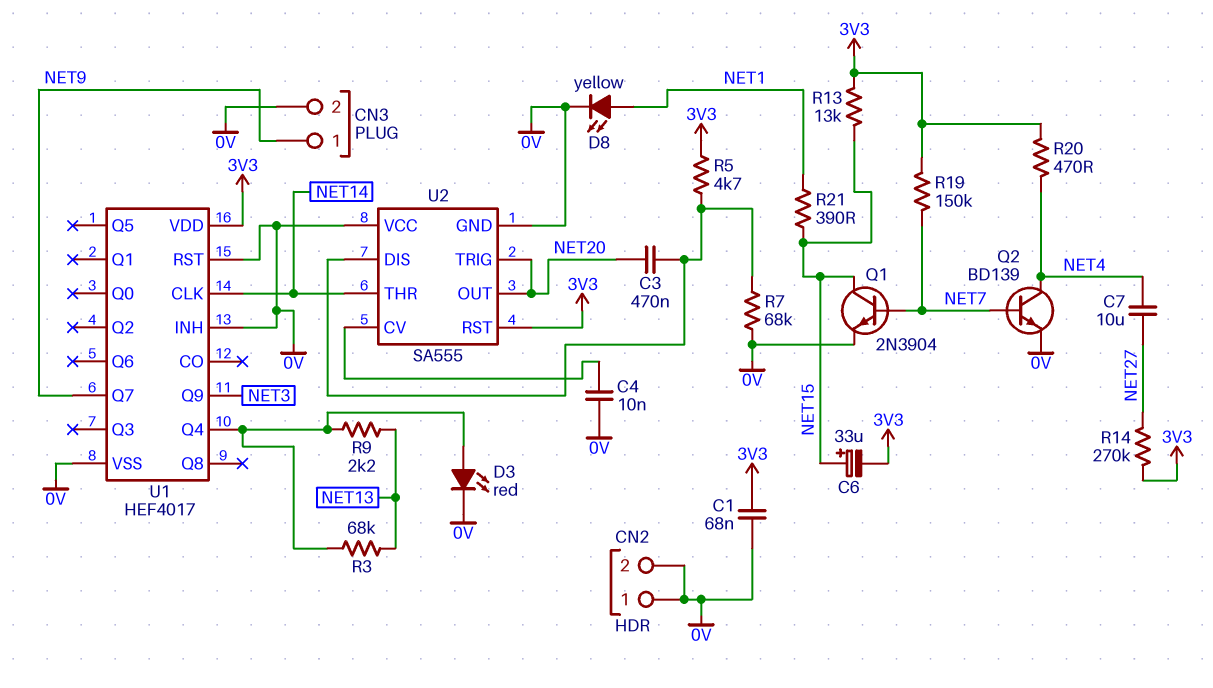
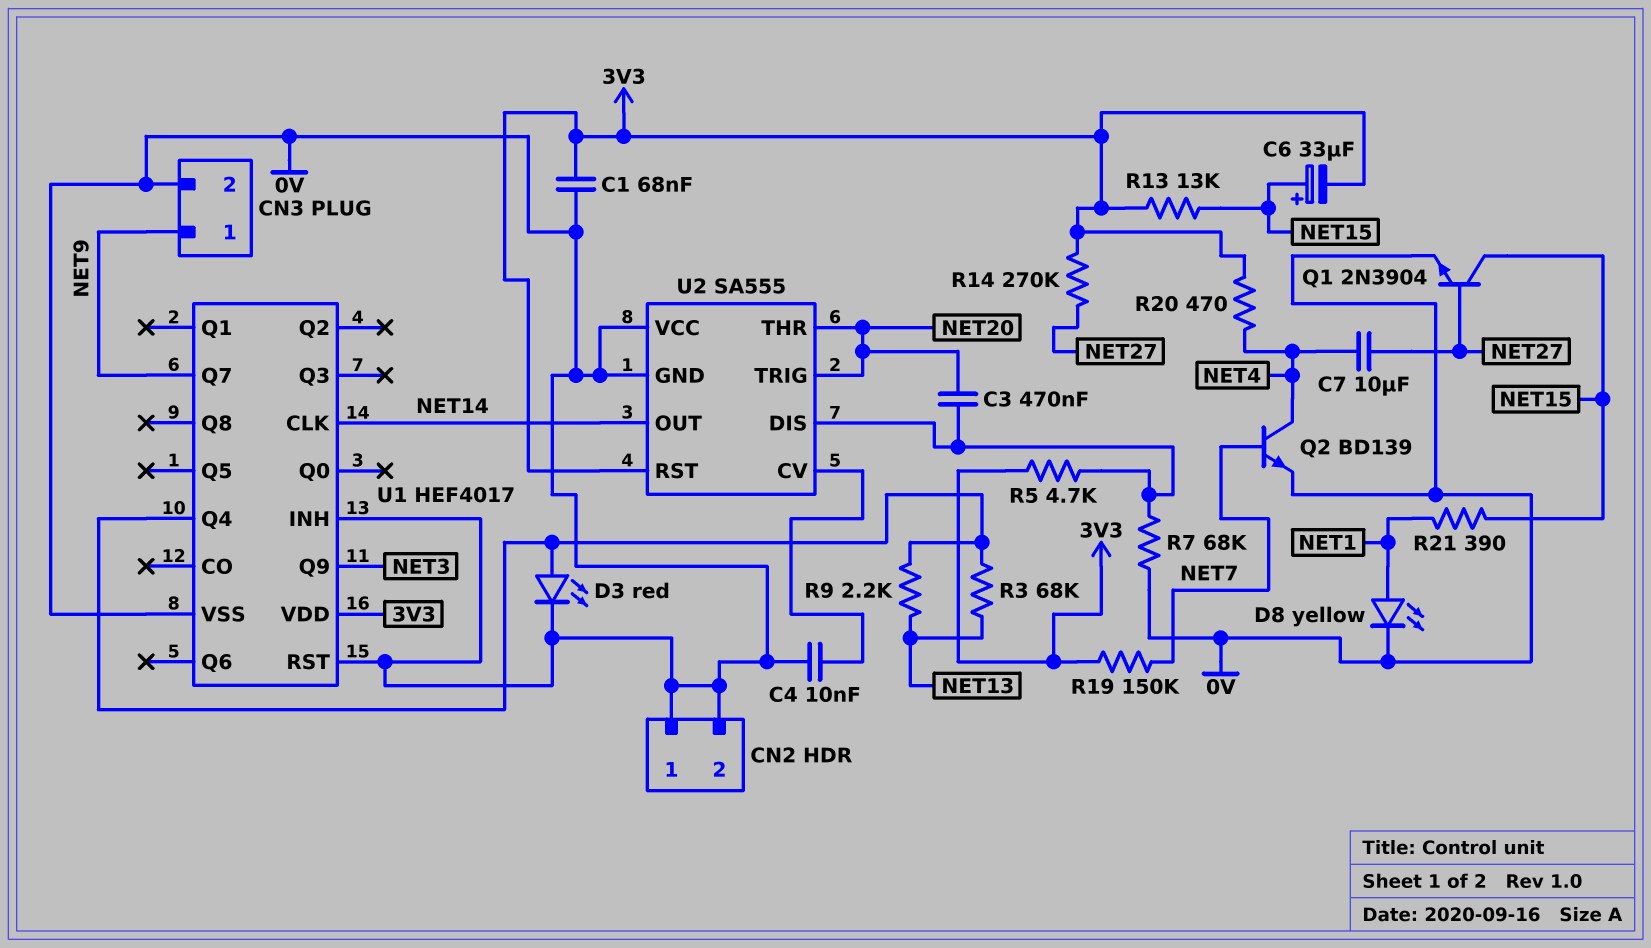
Q1: NPN 2N3904 (B NET7, C NET15, E 0V) -> NPN 2N3904 (B NET27, C NET15, E 0V)
U2 pin OUT: NET20 -> NET14
U2 pin THR: NET14 -> NET20

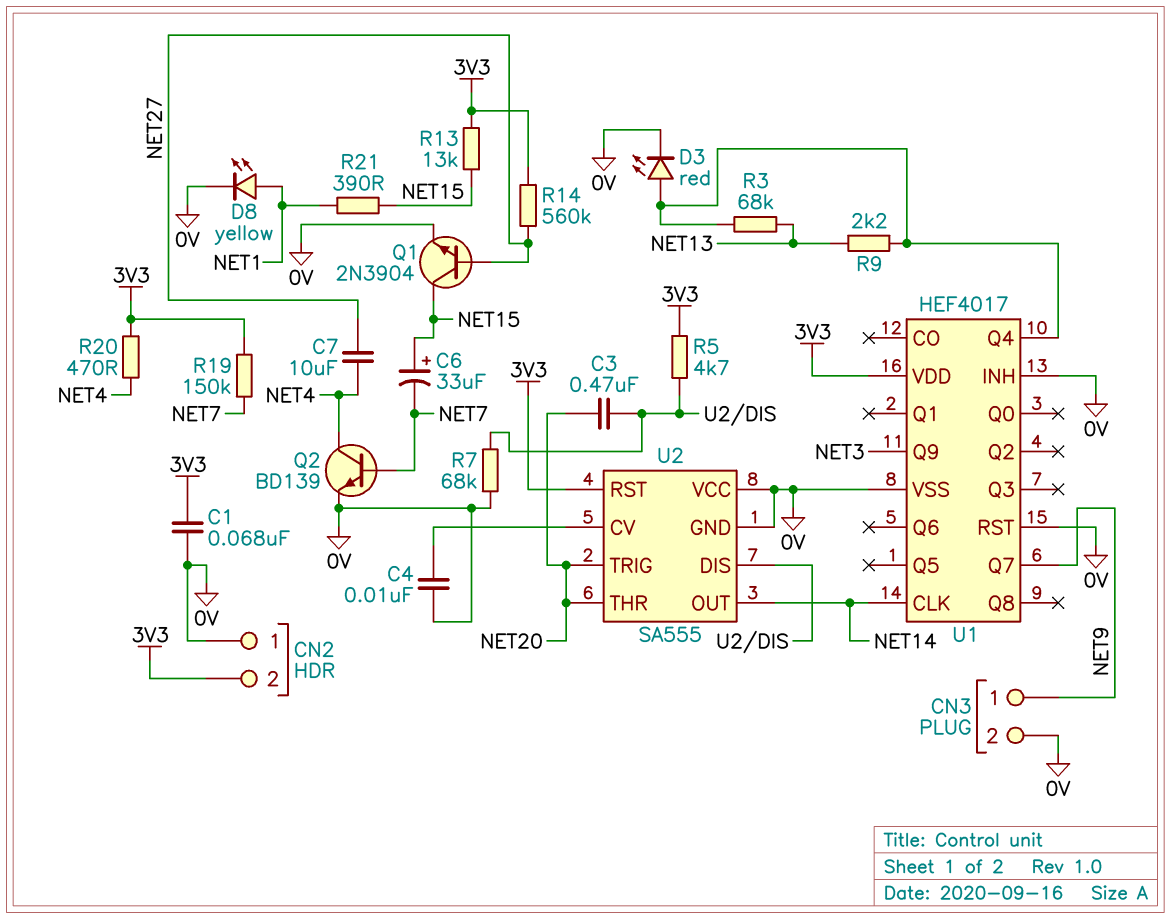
C6: 33uF (plus NET15, minus 3V3) -> 33uF (plus NET15, minus NET7)
CN2 pin 2: 0V -> 3V3
R14: 270k (3V3, NET27) -> 560k (3V3, NET27)

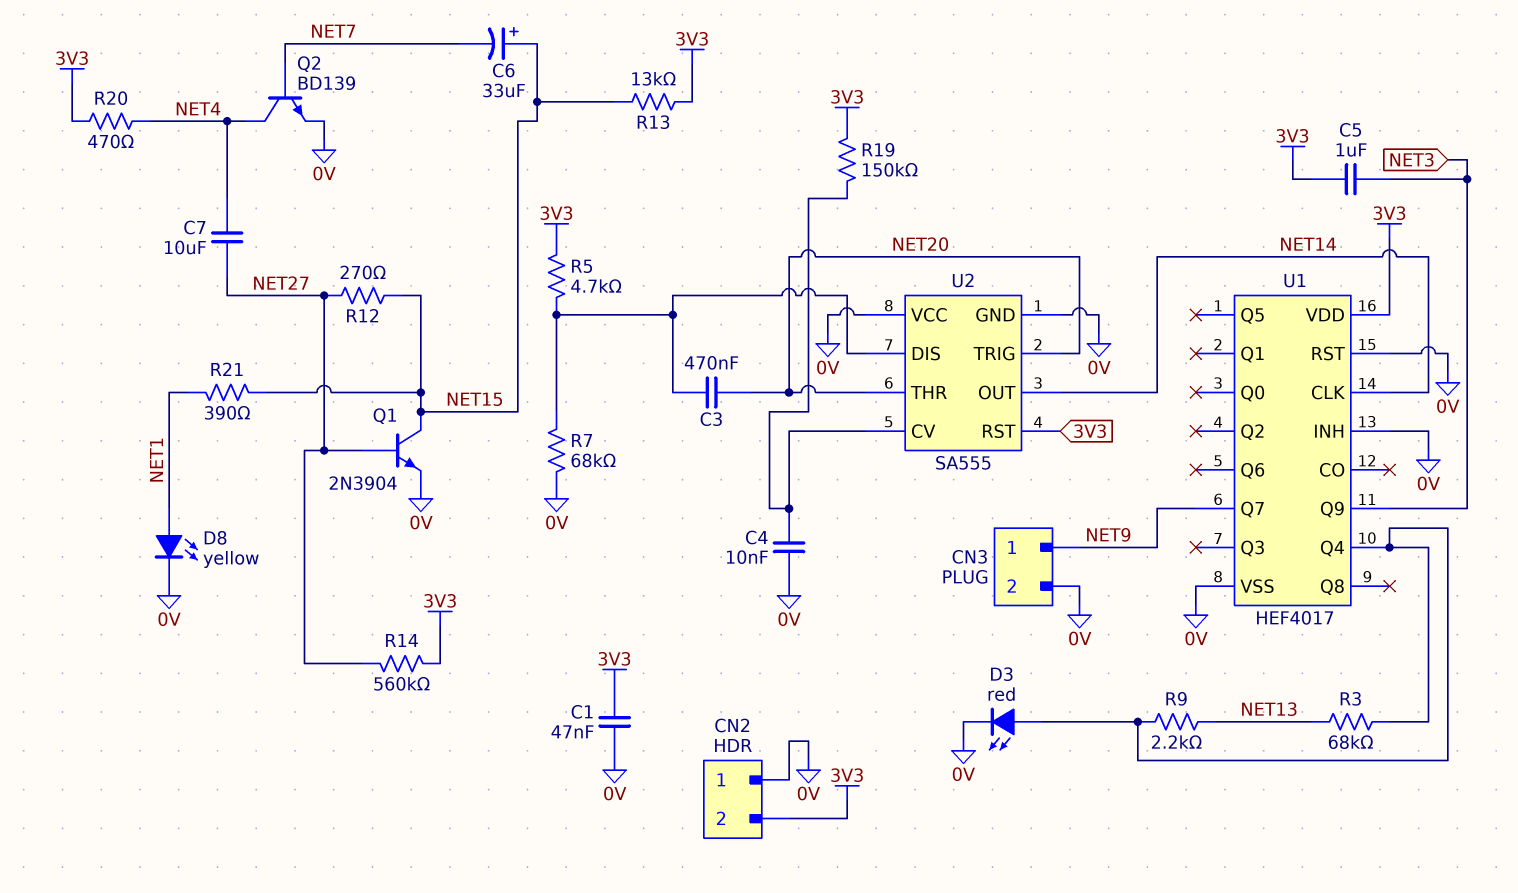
C1: 68nF (0V, 3V3) -> 47nF (0V, 3V3)
C5: none -> 1uF (3V3, NET3)
R12: none -> 270 (NET15, NET27)
R19: 150k (3V3, NET7) -> 150k (3V3, U2/CV)

